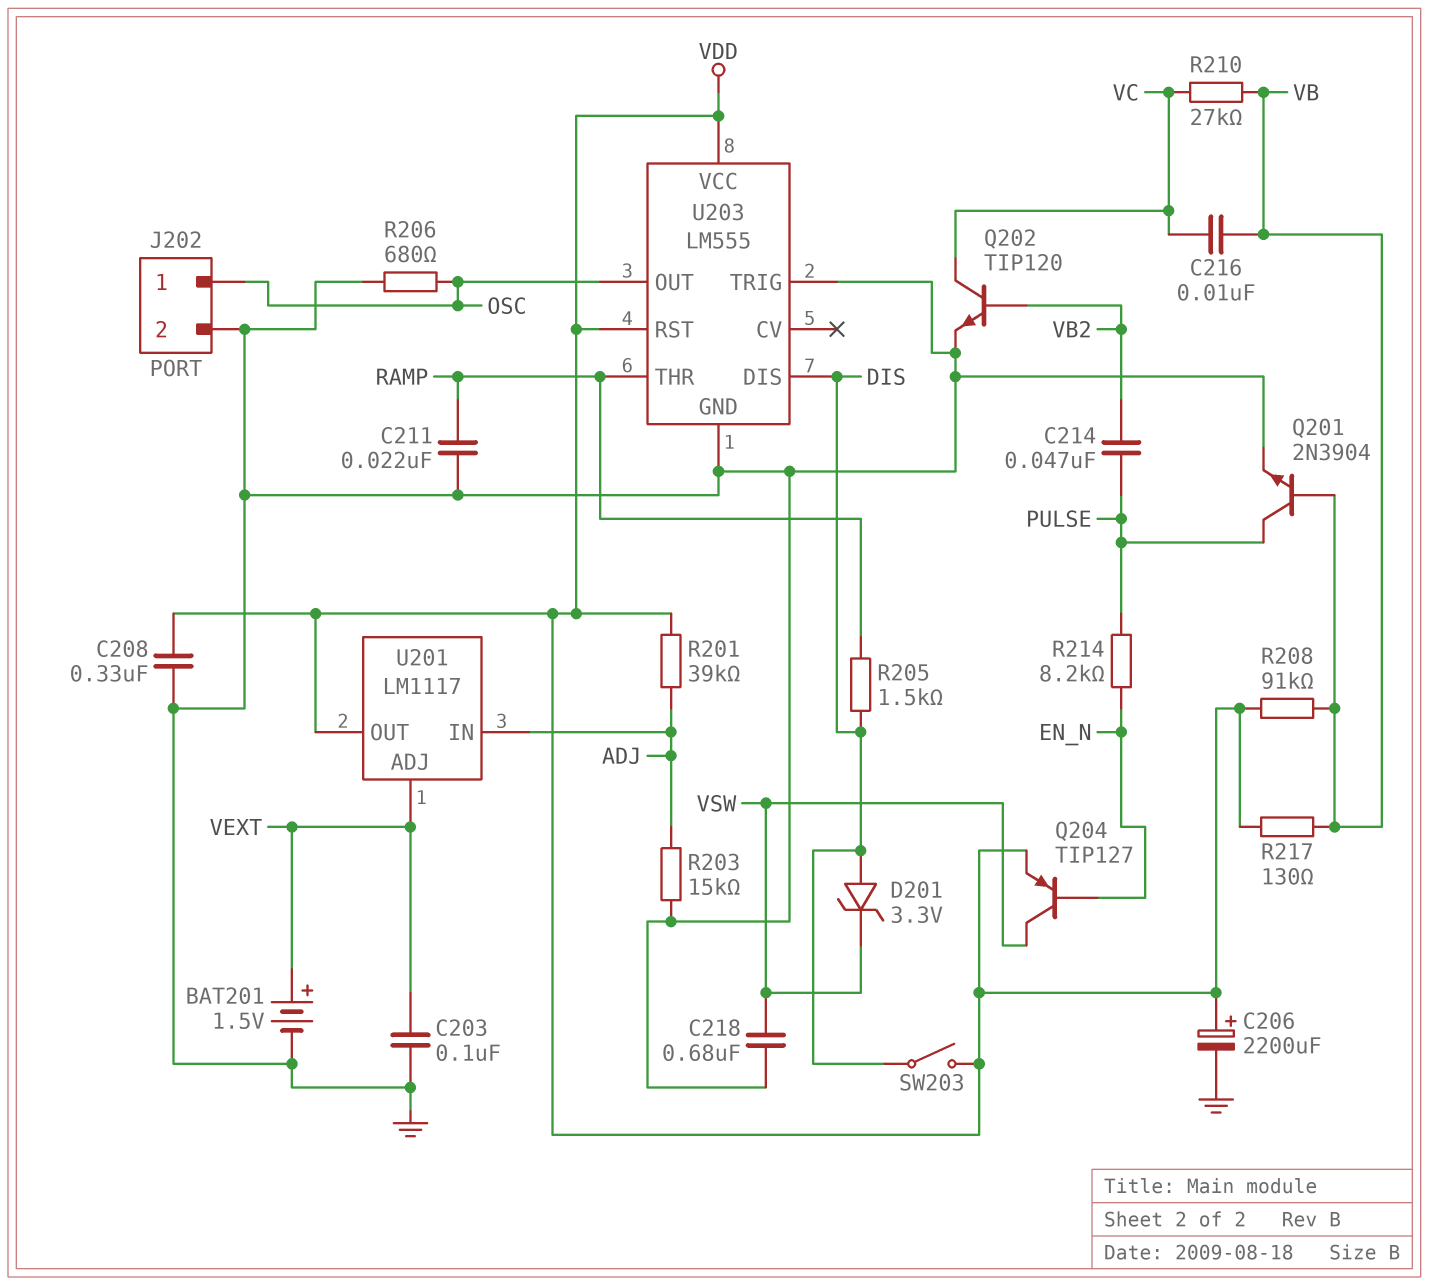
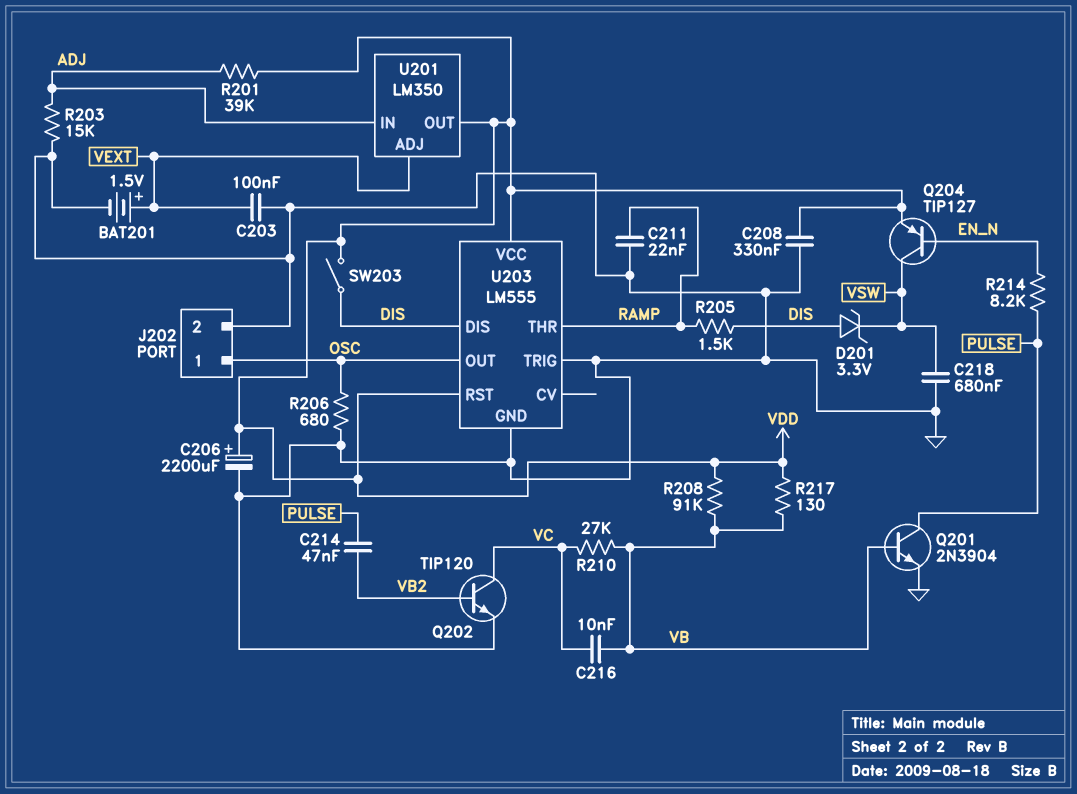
U201: LM1117 -> LM350

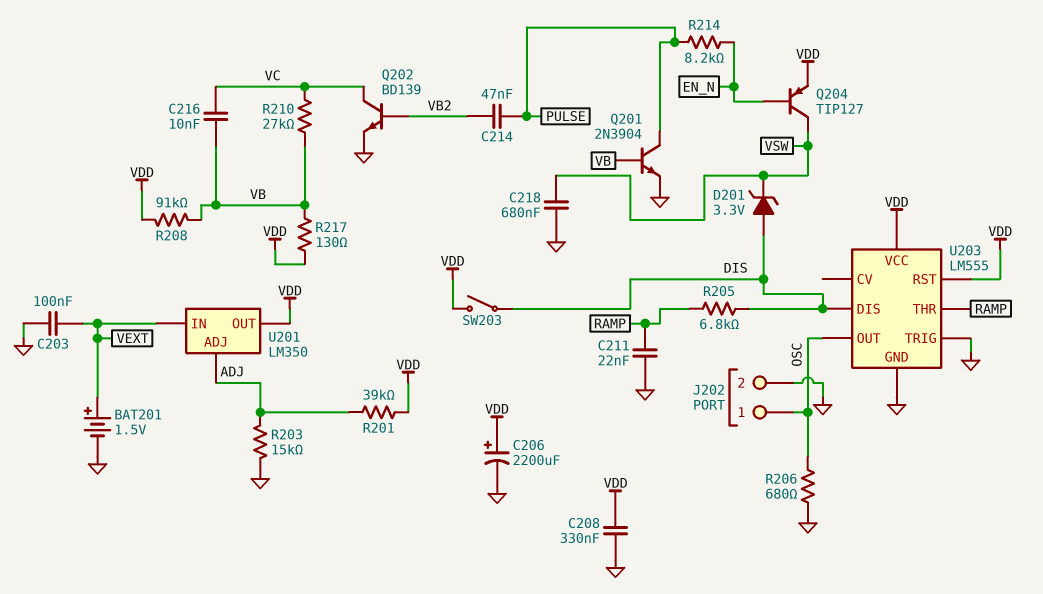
Q202: NPN TIP120 (B VB2, C VC, E GND) -> NPN BD139 (B VB2, C VC, E GND)
R205: 1.5k (DIS, RAMP) -> 6.8k (DIS, RAMP)
U201 pin ADJ: VEXT -> ADJ
U201 pin IN: ADJ -> VEXT

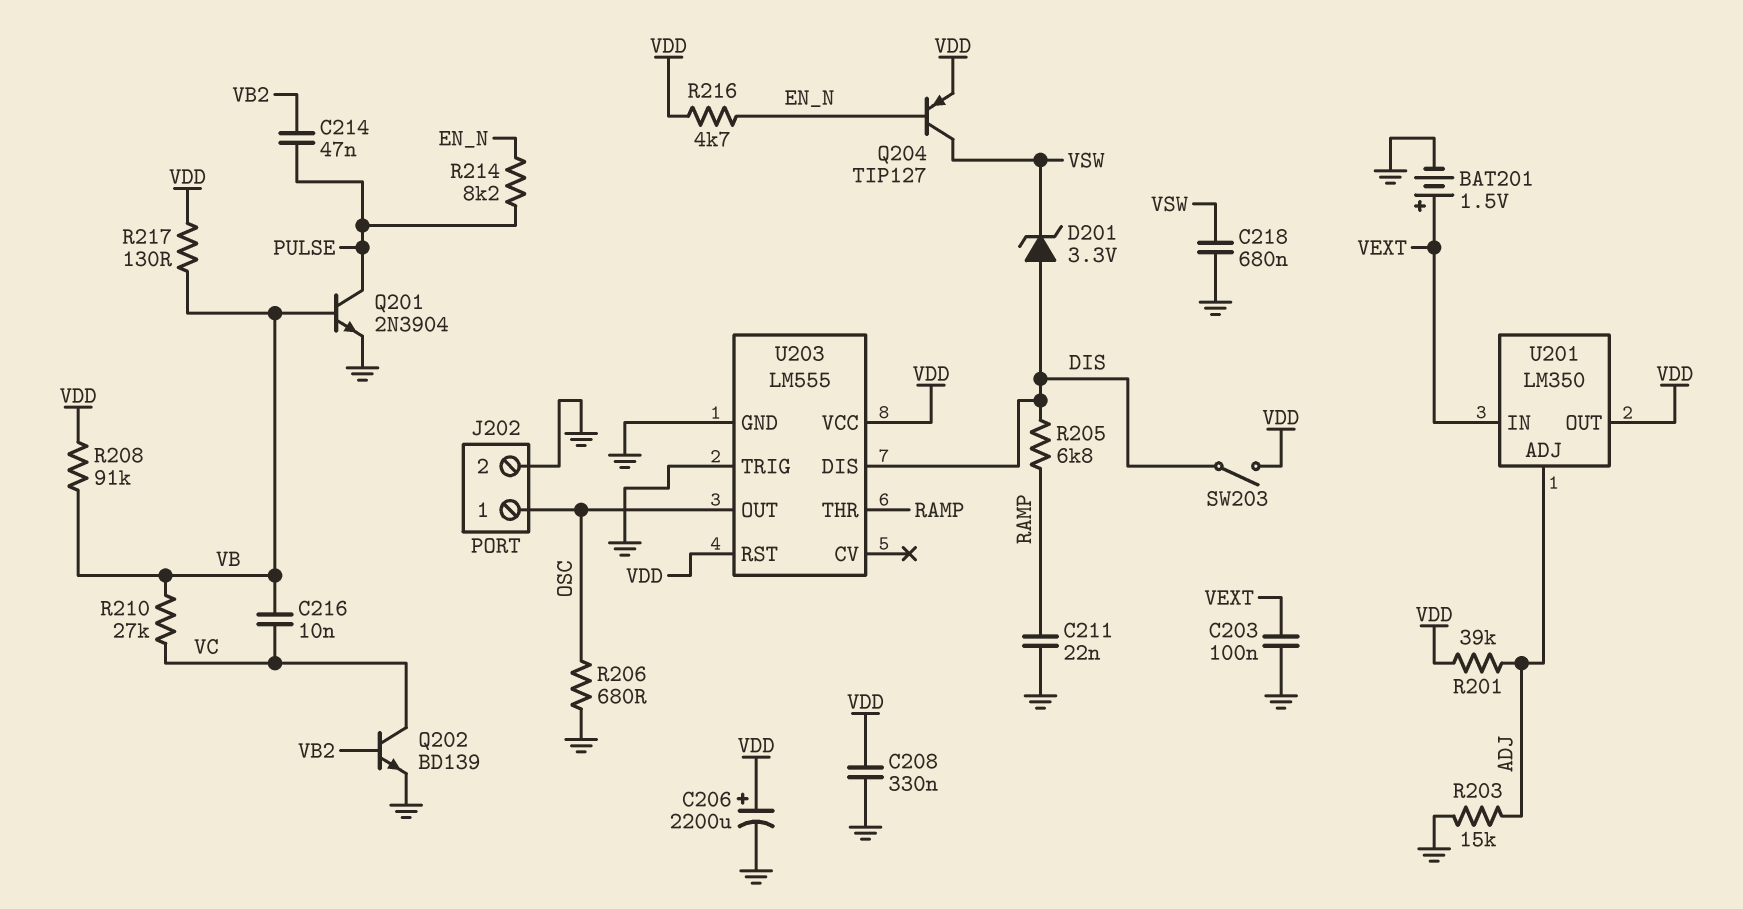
R216: none -> 4.7k (EN_N, VDD)

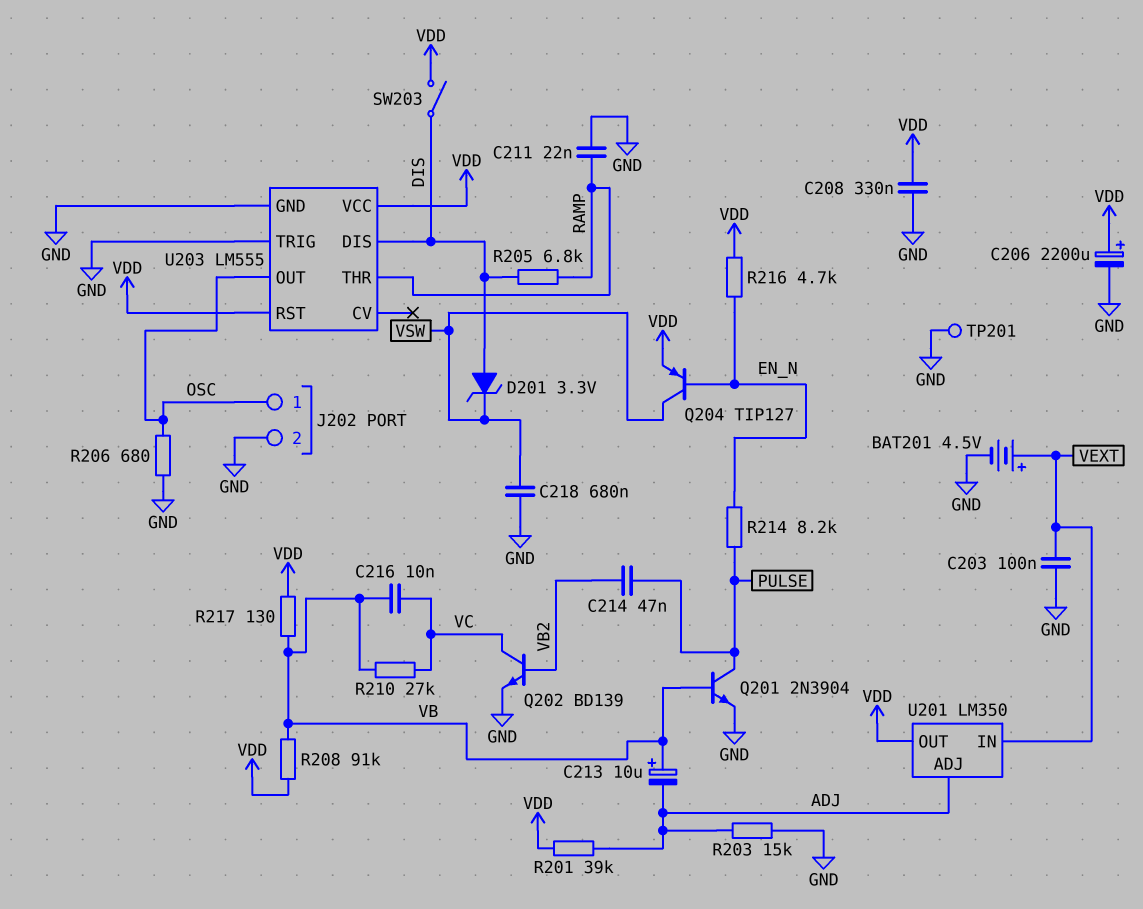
BAT201: 1.5V (plus VEXT, minus GND) -> 4.5V (plus VEXT, minus GND)
C213: none -> 10uF (plus VB, minus ADJ)
TP201: none -> test point (GND)

